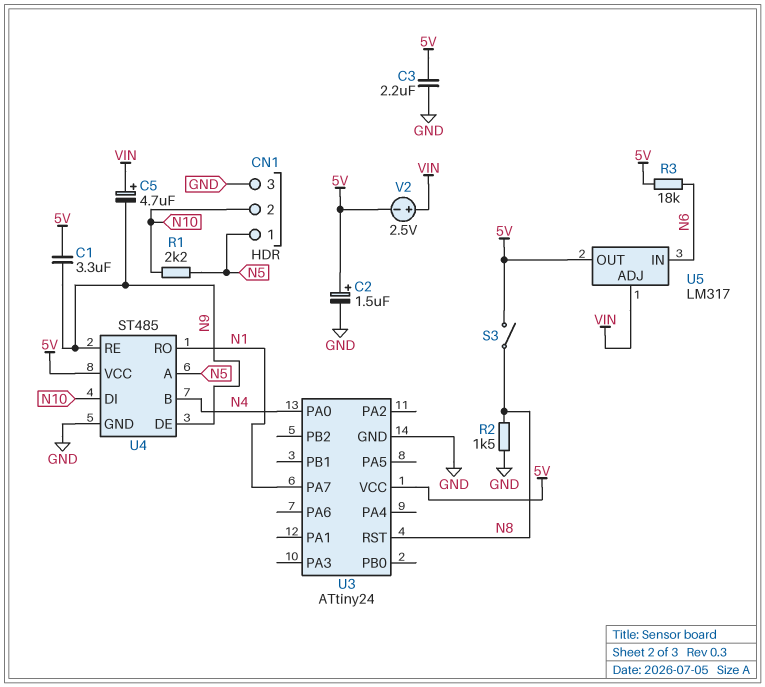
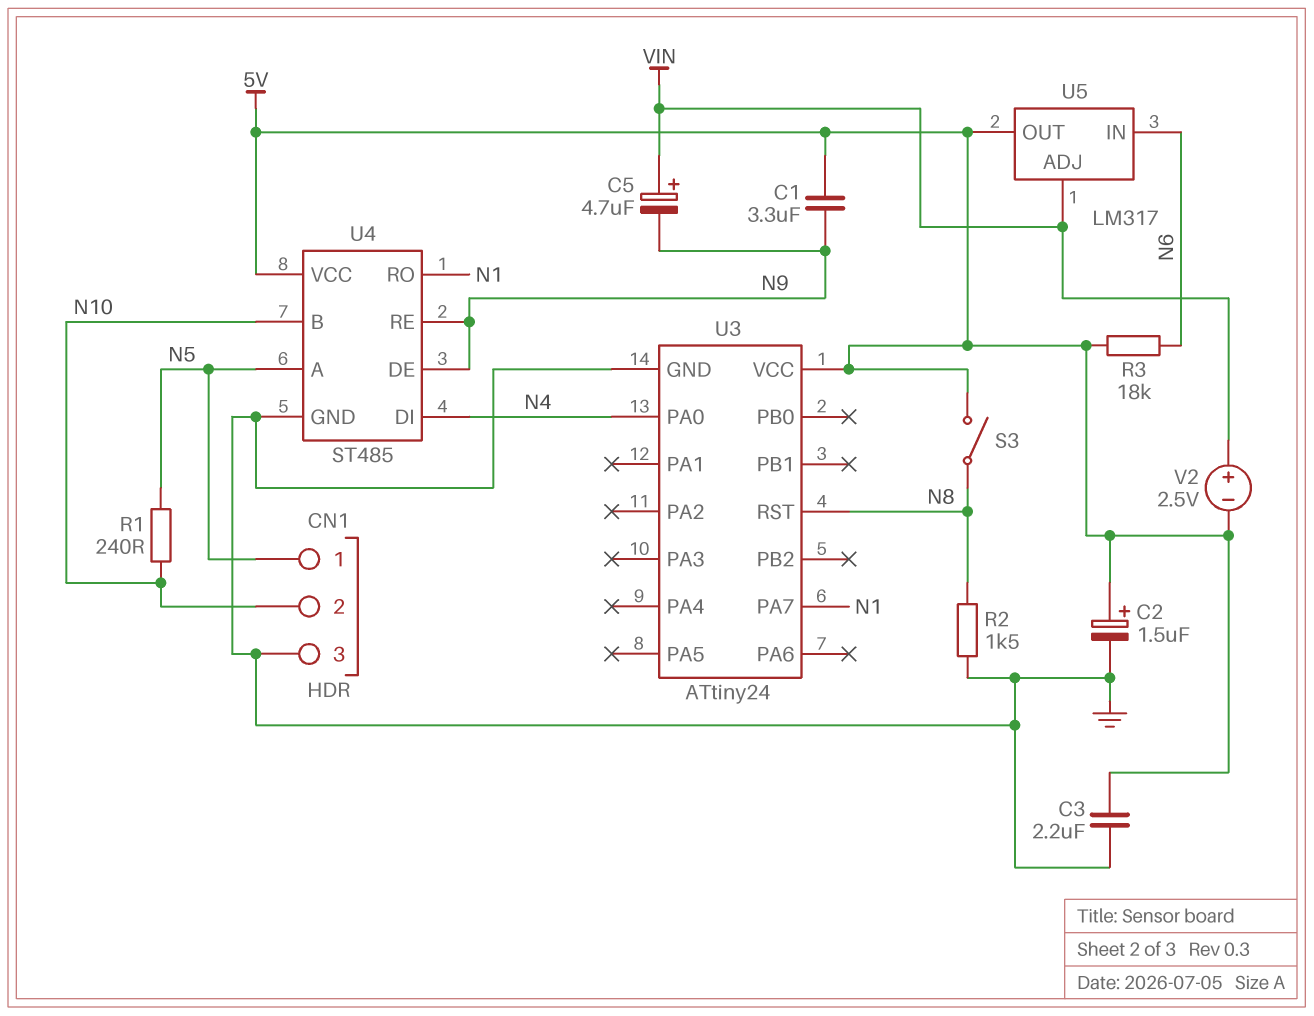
R1: 2.2k (N5, N10) -> 240 (N5, N10)
U4 pin B: N4 -> N10
U4 pin DI: N10 -> N4

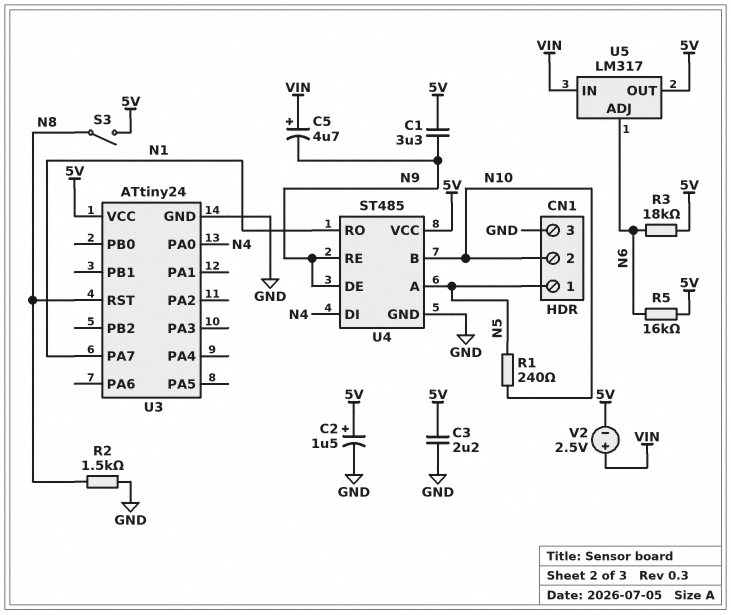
R5: none -> 16k (5V, N6)
U5 pin ADJ: VIN -> N6
U5 pin IN: N6 -> VIN

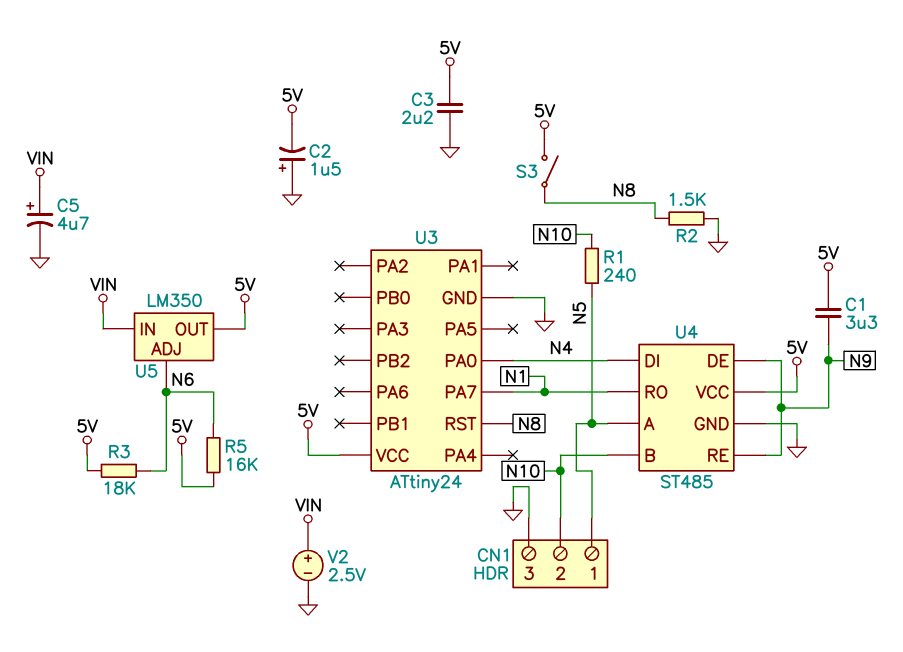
C2: 1.5uF (plus 5V, minus GND) -> 1.5uF (plus GND, minus 5V)
C5: 4.7uF (plus VIN, minus N9) -> 4.7uF (plus VIN, minus GND)
U5: LM317 -> LM350
V2: 2.5V (plus VIN, minus 5V) -> 2.5V (plus VIN, minus GND)

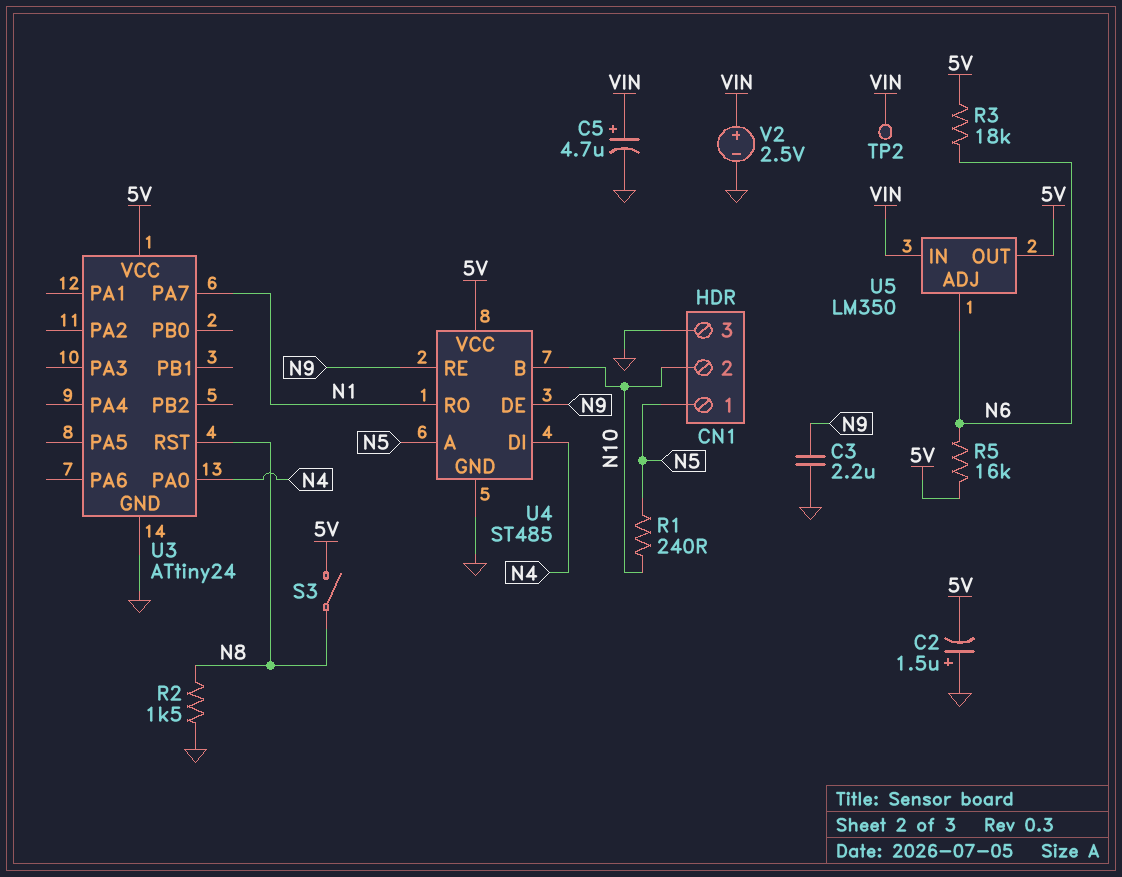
C1: 3.3uF (5V, N9) -> none
C3: 2.2uF (5V, GND) -> 2.2uF (GND, N9)
TP2: none -> test point (VIN)

